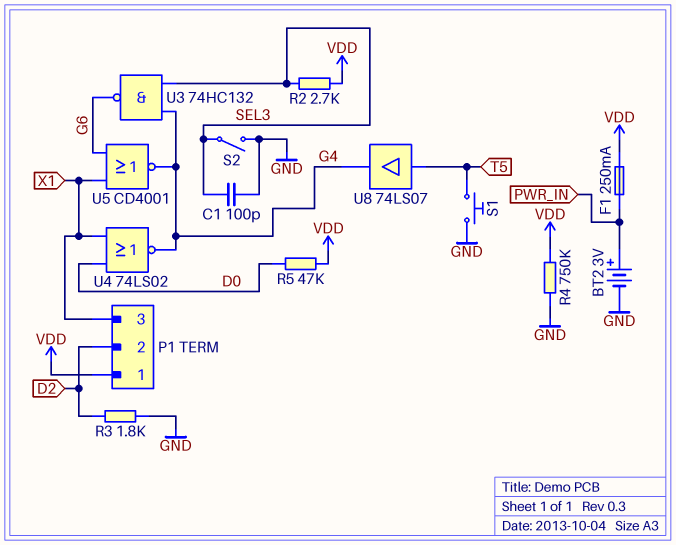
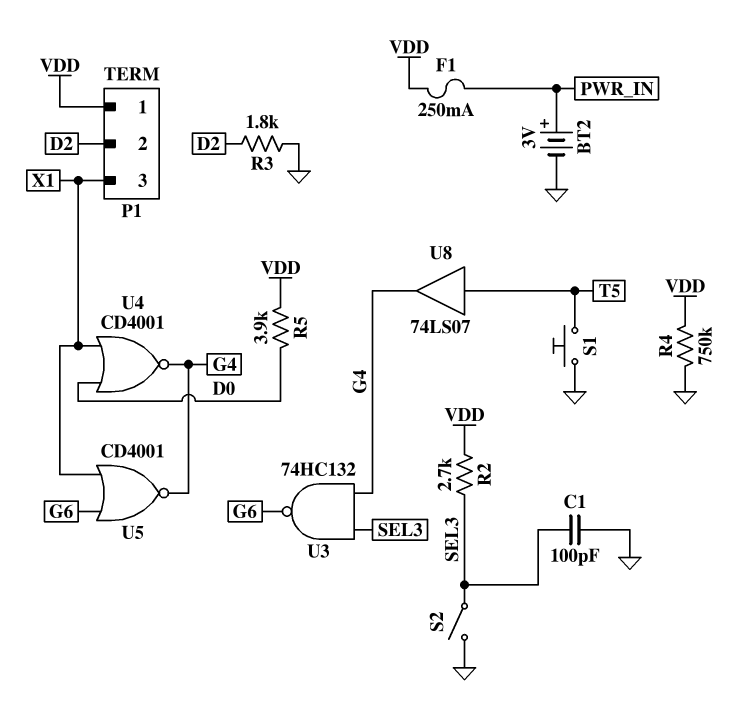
R5: 47k (D0, VDD) -> 3.9k (D0, VDD)
U4: NOR 74LS02 (in D0, in X1, out G4) -> NOR CD4001 (in D0, in X1, out G4)

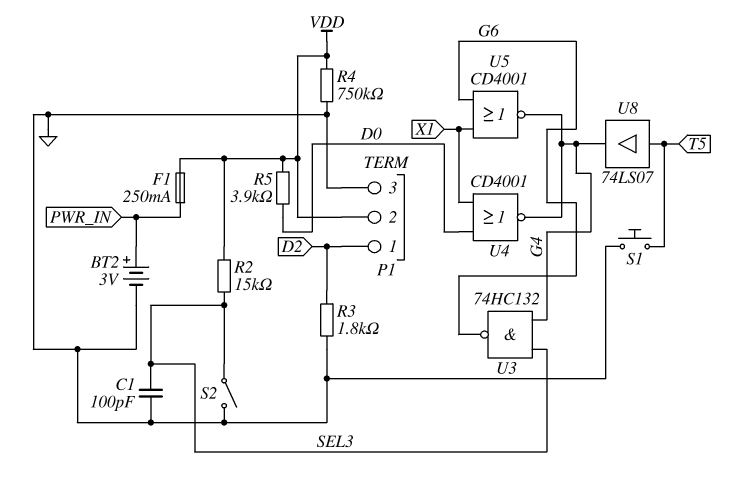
P1 pin 1: VDD -> D2
P1 pin 2: D2 -> VDD
P1 pin 3: X1 -> GND
R2: 2.7k (SEL3, VDD) -> 15k (SEL3, VDD)

